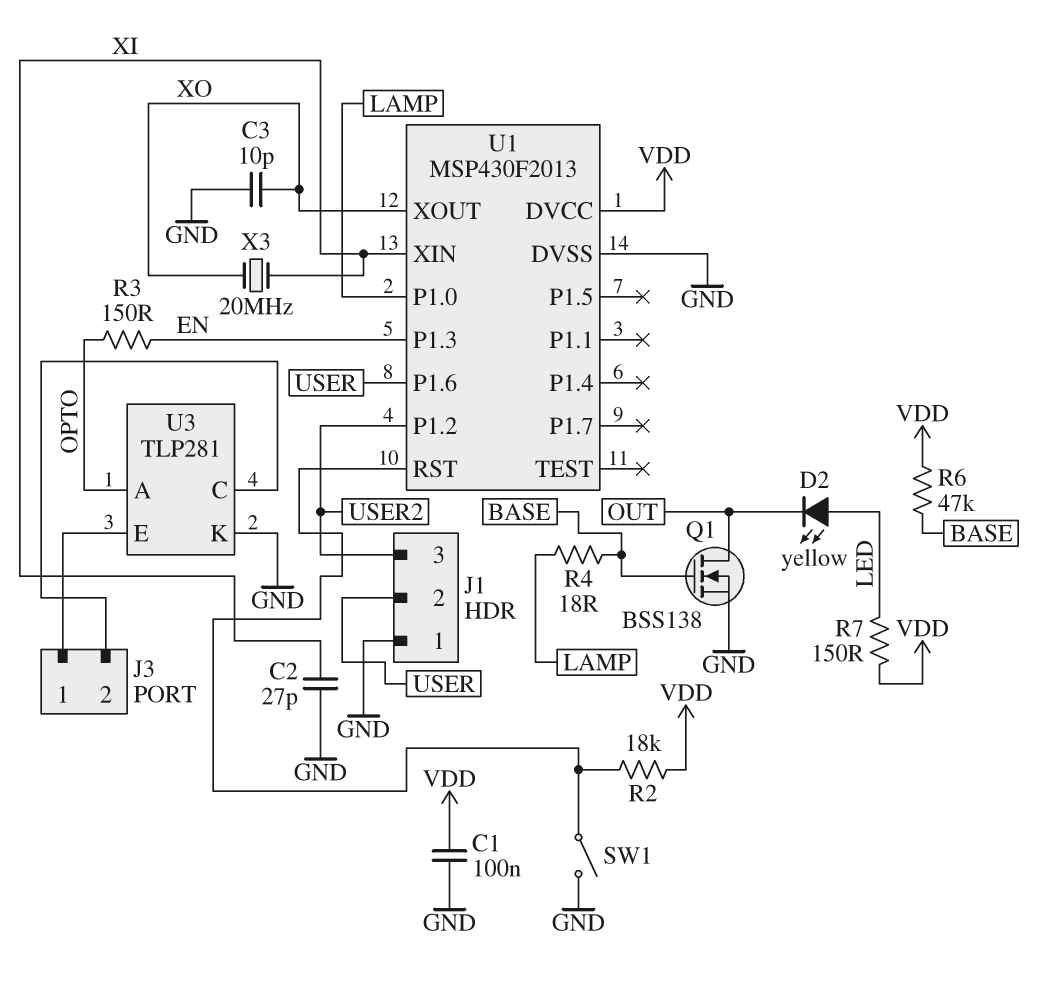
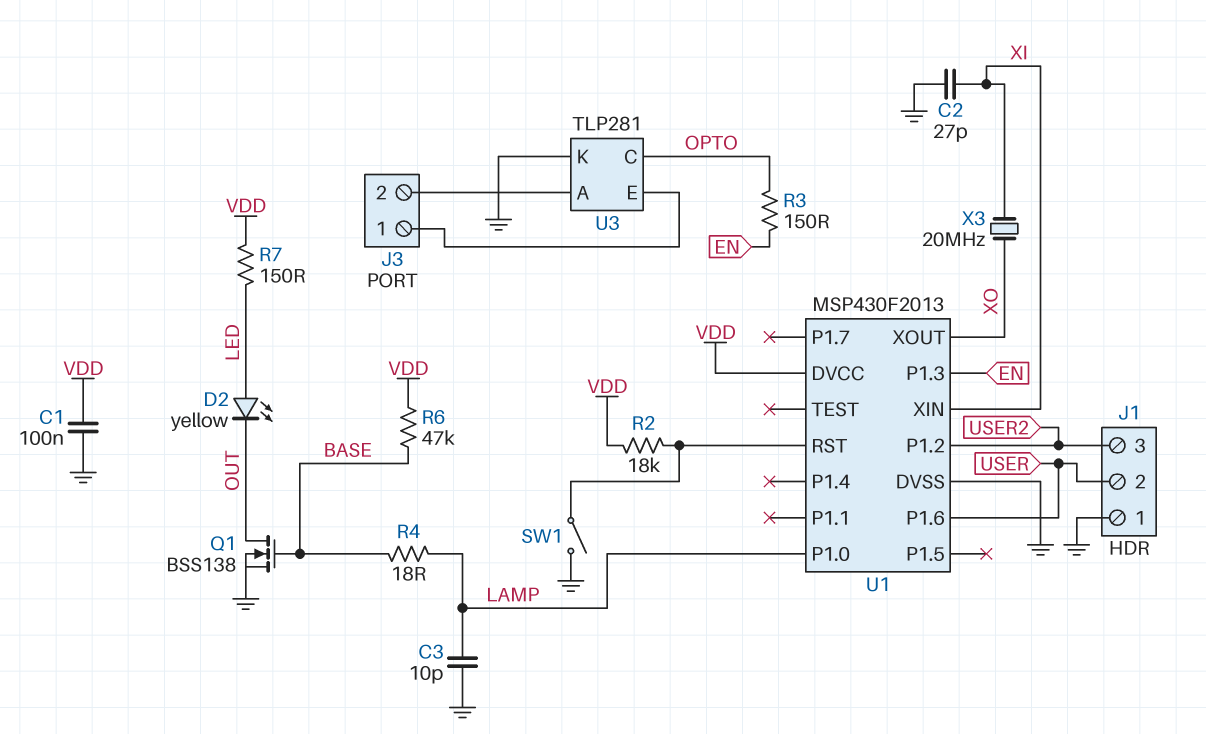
C3: 10pF (GND, XO) -> 10pF (GND, LAMP)
U3 pin A: OPTO -> J3/2
U3 pin C: J3/2 -> OPTO

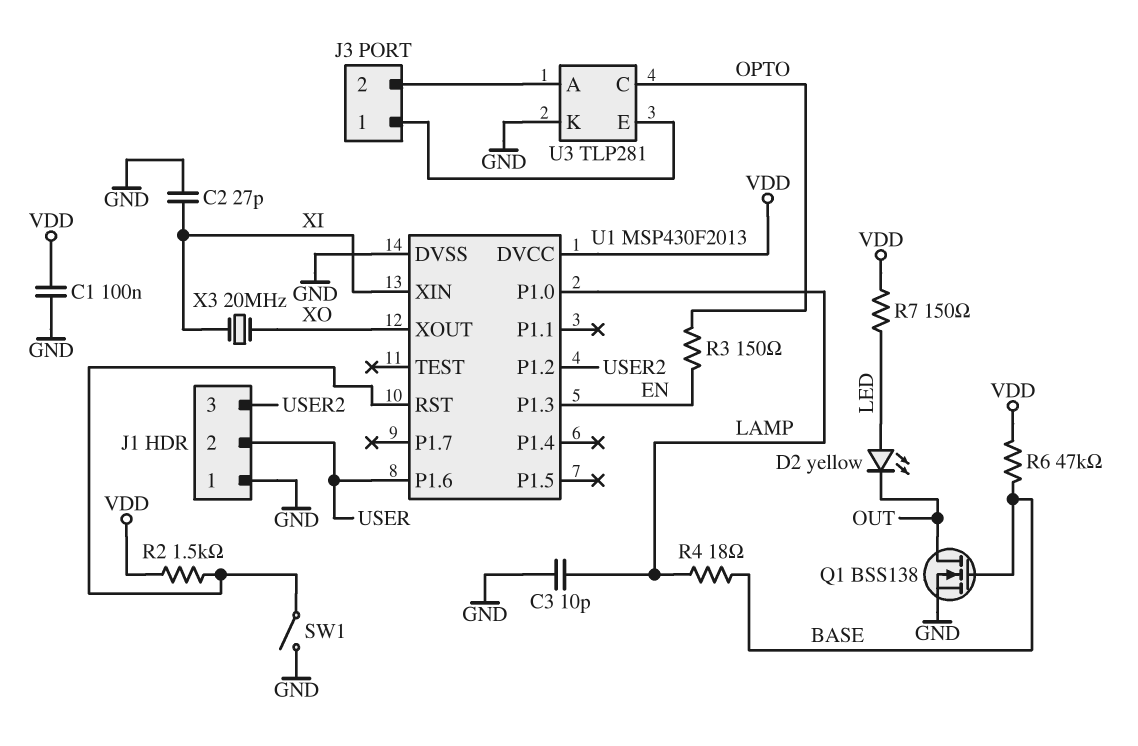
R2: 18k (U1/RST, VDD) -> 1.5k (U1/RST, VDD)

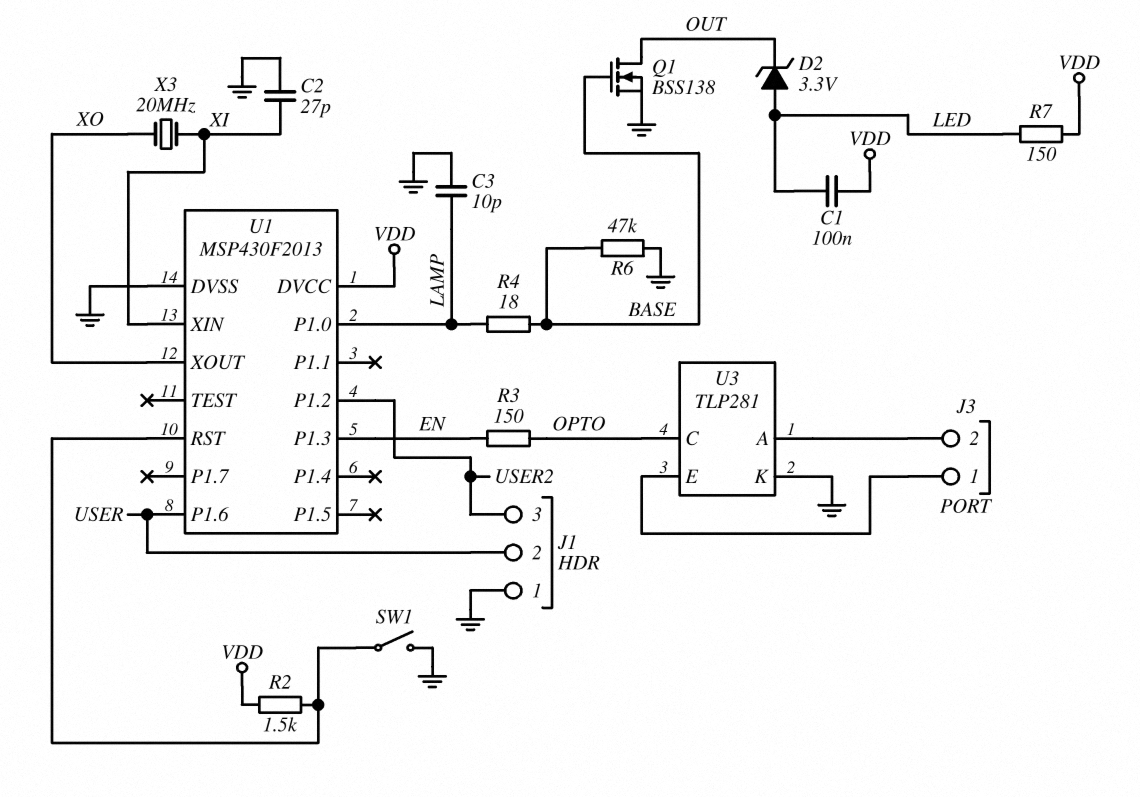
C1: 100nF (GND, VDD) -> 100nF (LED, VDD)
D2: LED yellow (A LED, K OUT) -> zener 3.3V (A LED, K OUT)
R6: 47k (BASE, VDD) -> 47k (BASE, GND)

